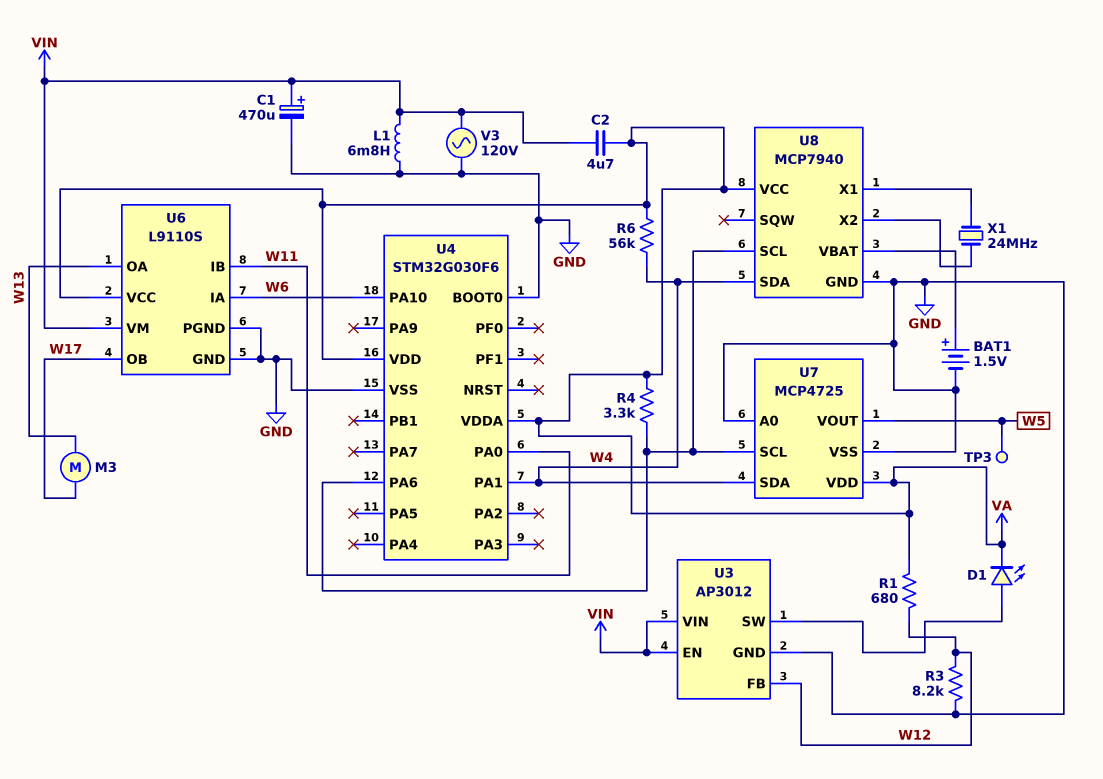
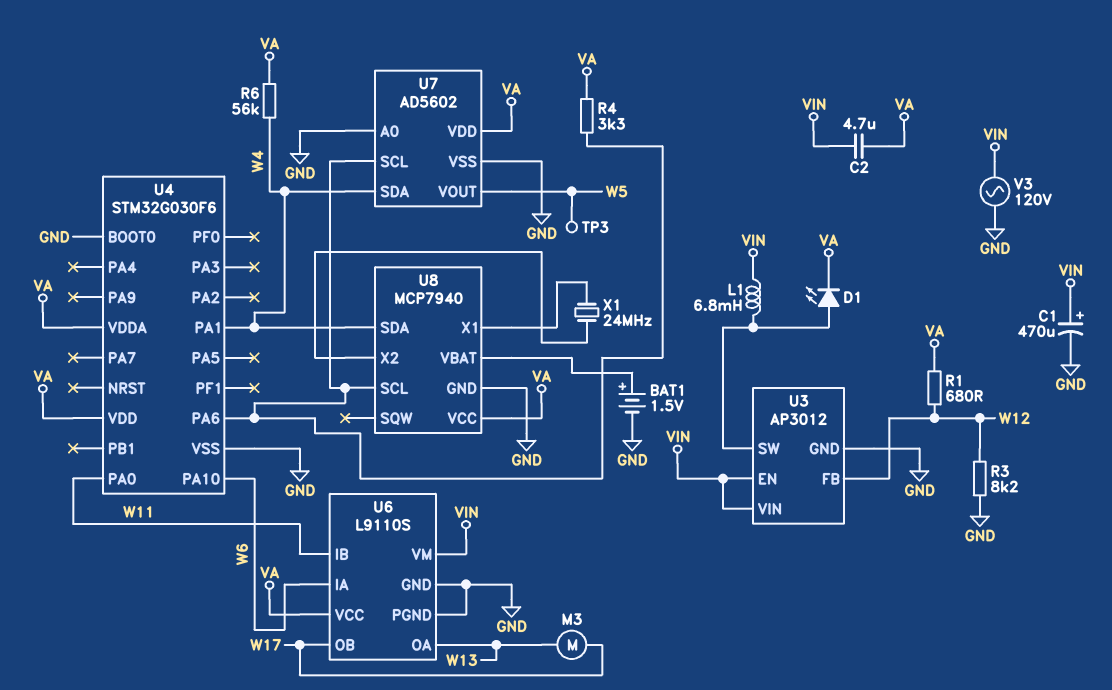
L1: 6.8mH (GND, VIN) -> 6.8mH (U3/SW, VIN)
U7: MCP4725 -> AD5602

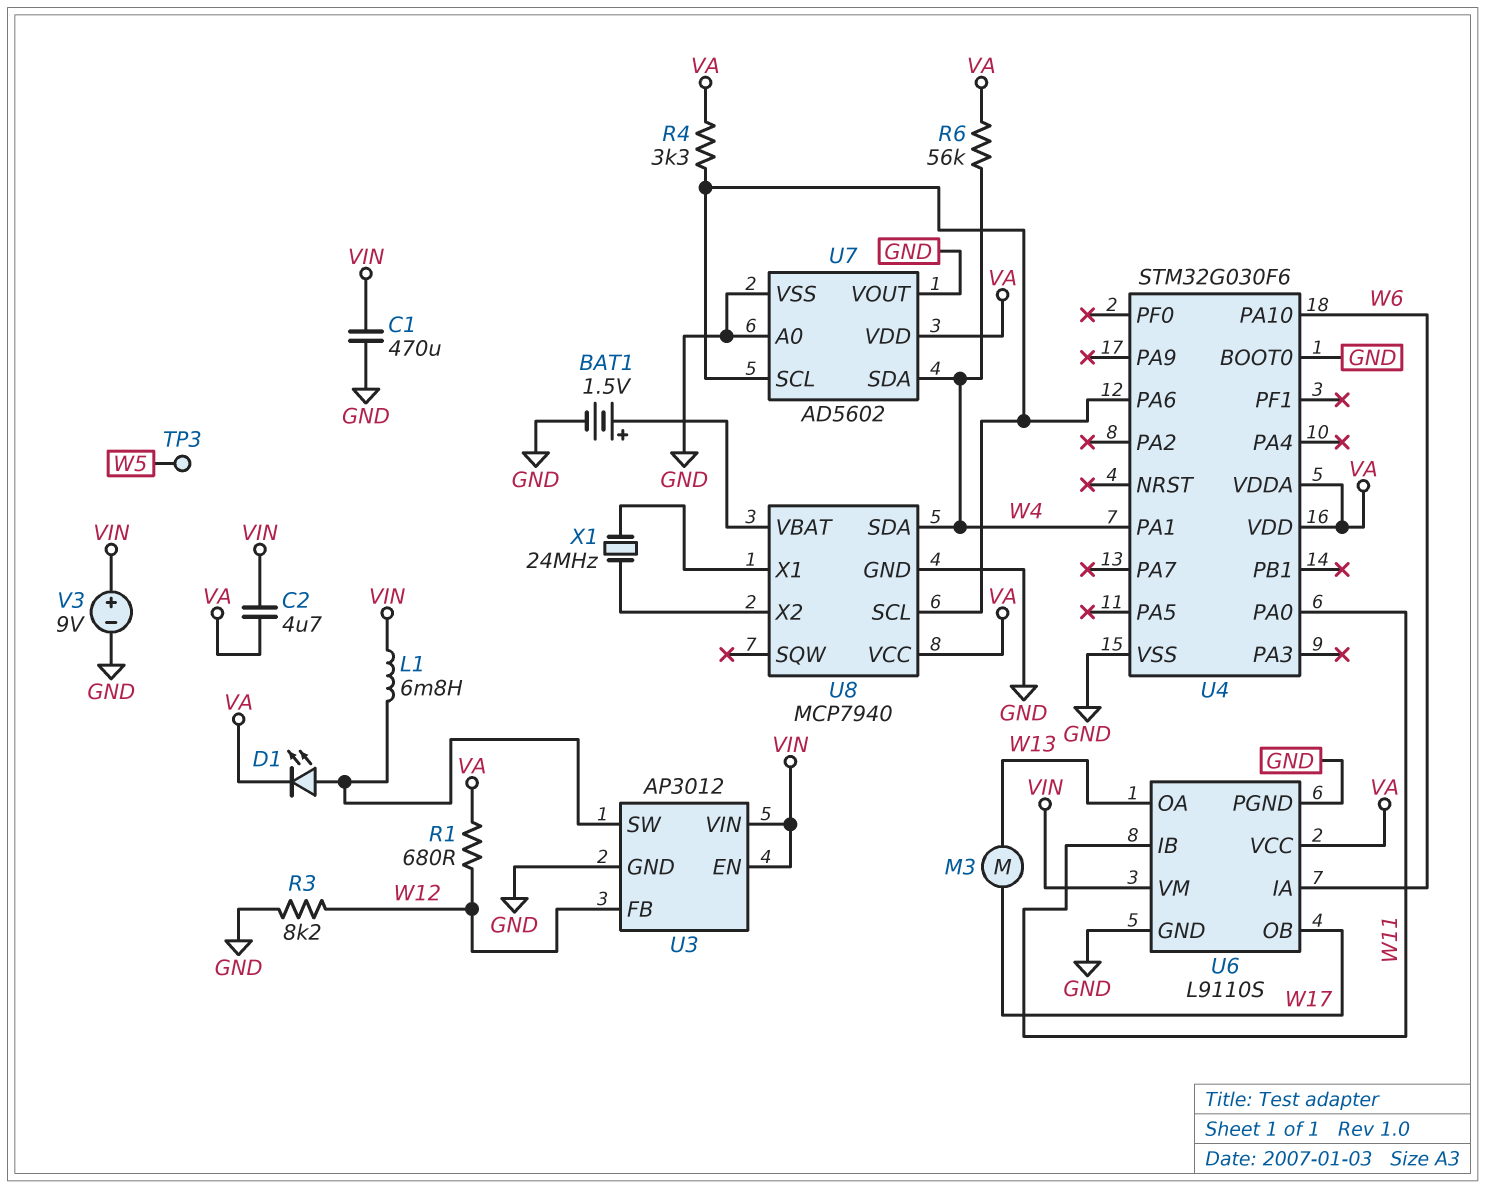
C1: 470uF (plus VIN, minus GND) -> 470uF (GND, VIN)
U7 pin VOUT: W5 -> GND
V3: AC 120V (GND, VIN) -> 9V (plus VIN, minus GND)

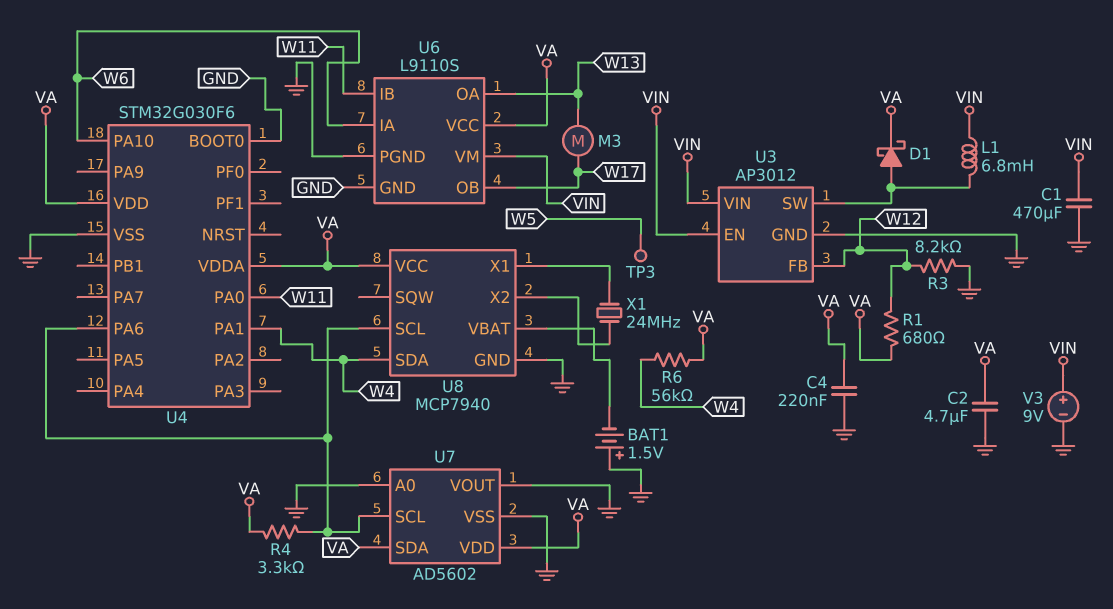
BAT1: 1.5V (plus U8/VBAT, minus GND) -> 1.5V (plus GND, minus U8/VBAT)
C2: 4.7uF (VA, VIN) -> 4.7uF (GND, VA)
C4: none -> 220nF (GND, VA)
D1: LED (A U3/SW, K VA) -> schottky (A U3/SW, K VA)
U7 pin SDA: W4 -> VA

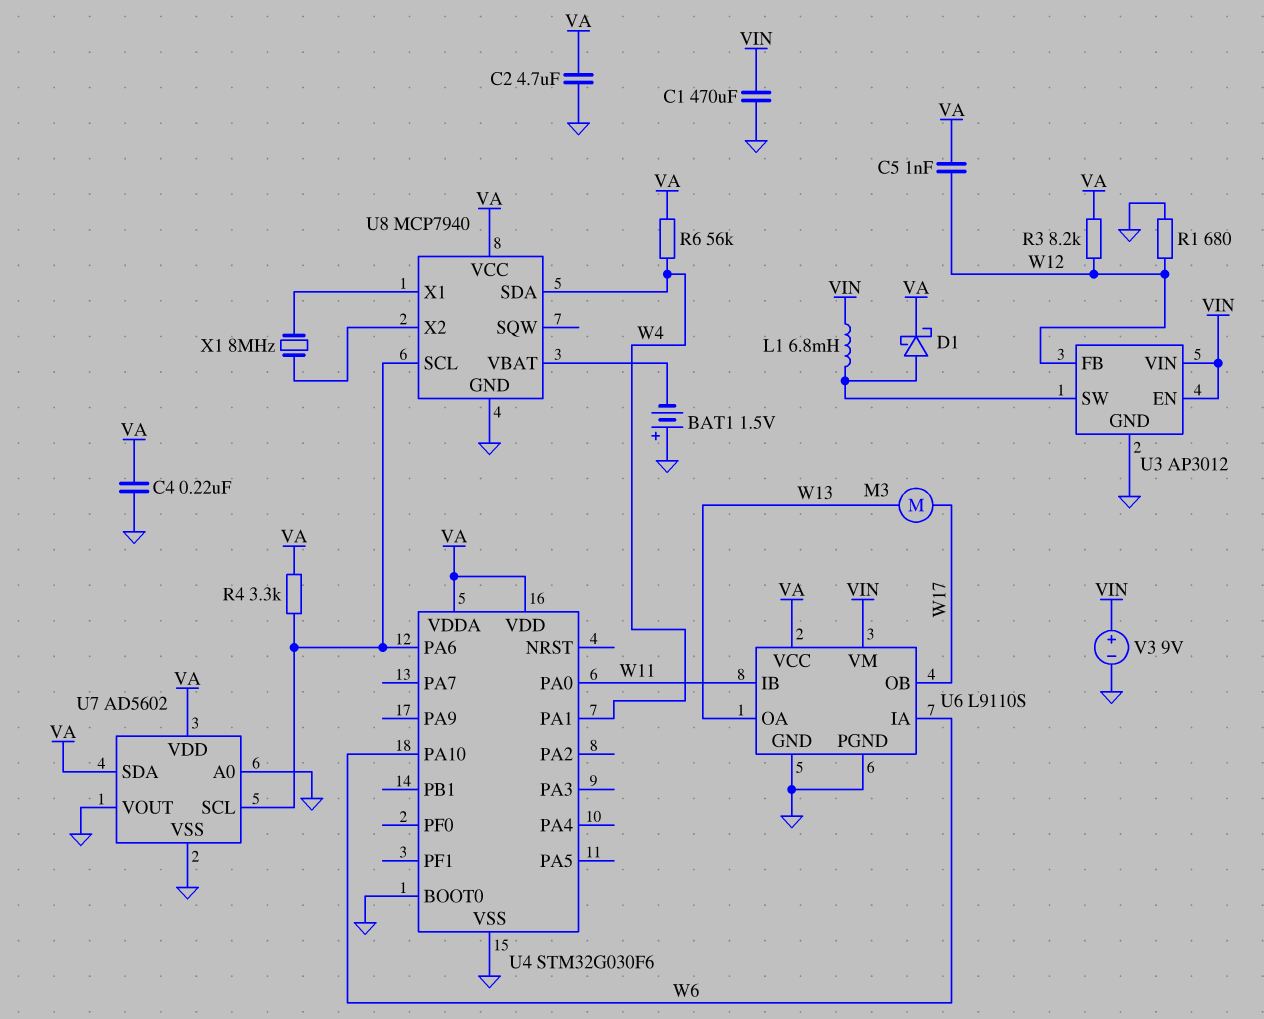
C5: none -> 1nF (VA, W12)
R1: 680 (VA, W12) -> 680 (GND, W12)
R3: 8.2k (GND, W12) -> 8.2k (VA, W12)
TP3: test point (W5) -> none
X1: 24MHz (U8/X1, U8/X2) -> 8MHz (U8/X1, U8/X2)

